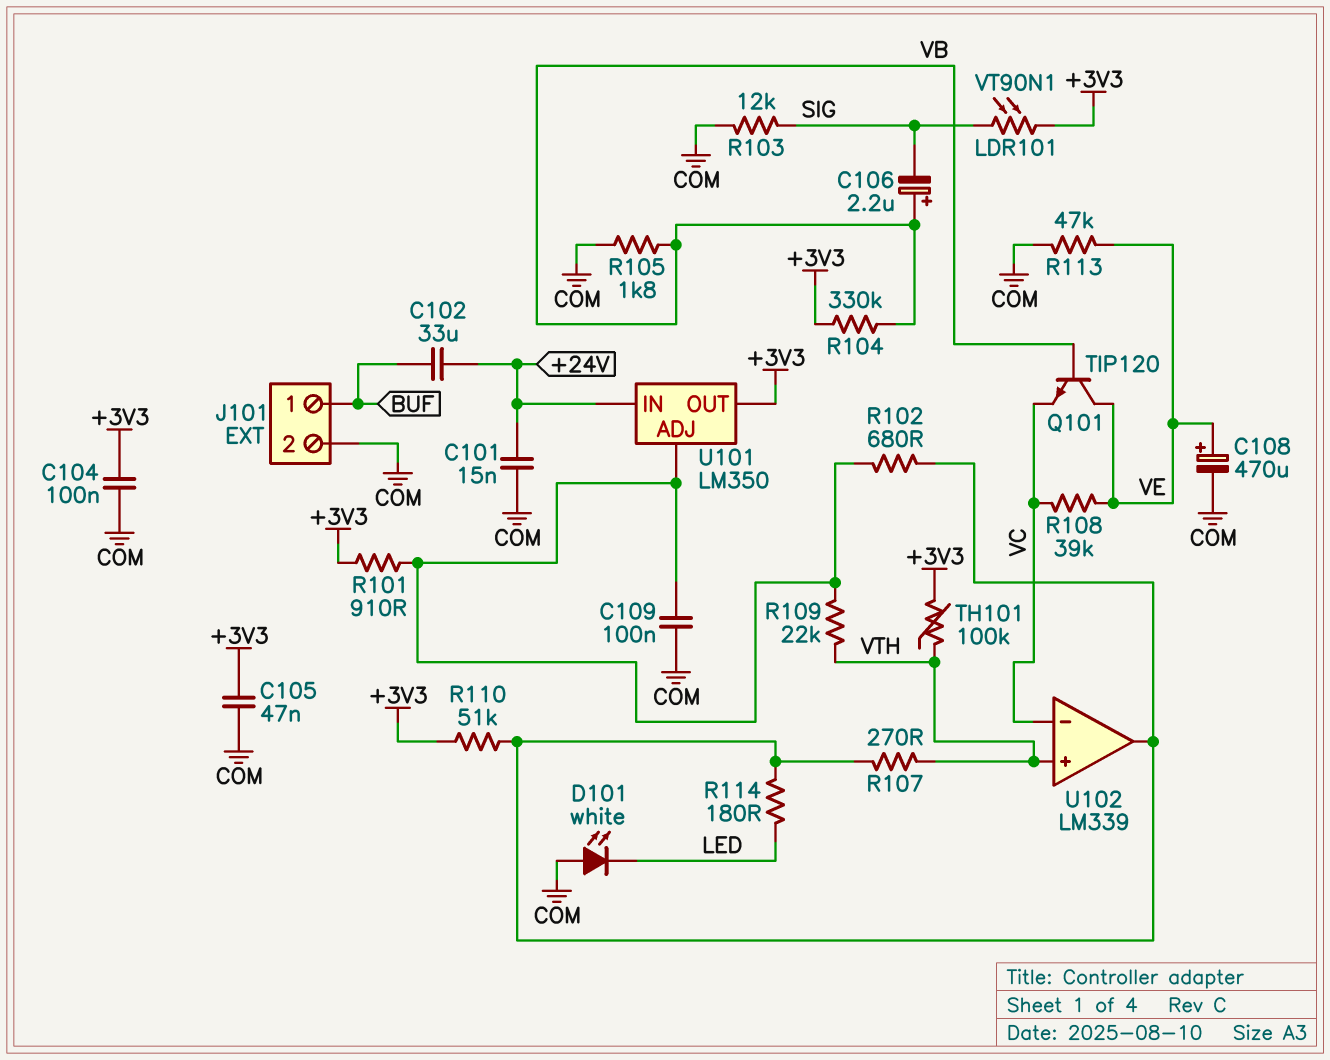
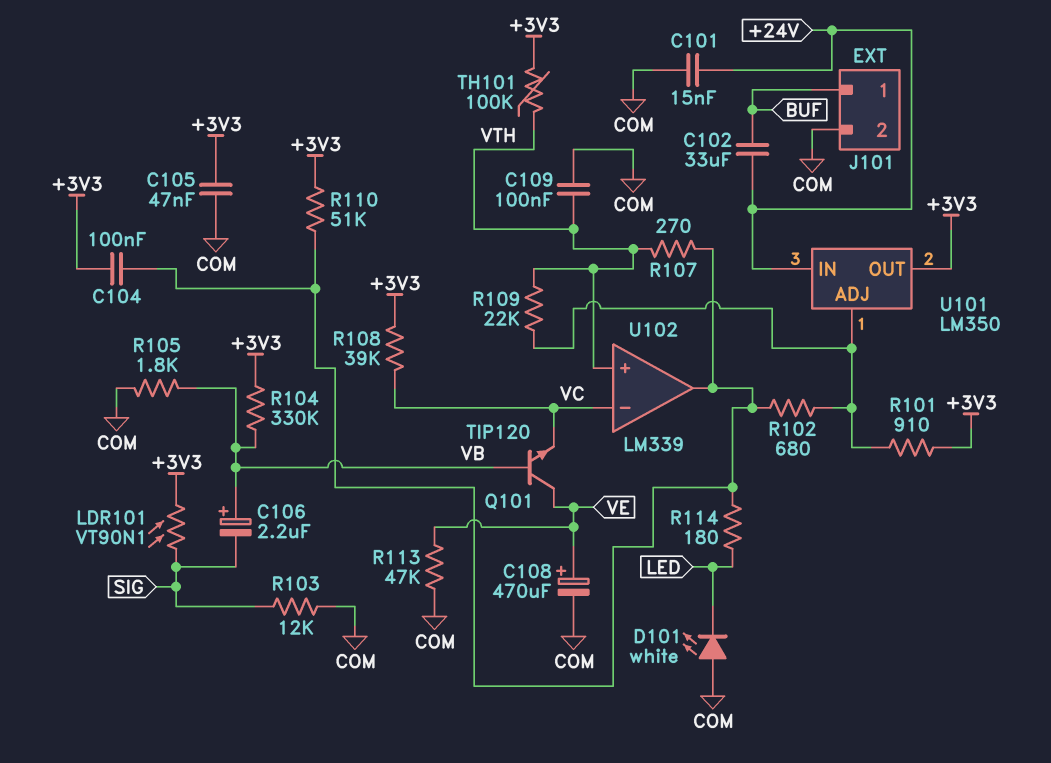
C104: 100nF (+3V3, COM) -> 100nF (+3V3, U102/out)
C109: 100nF (COM, U101/ADJ) -> 100nF (COM, VTH)
R108: 39k (VC, VE) -> 39k (+3V3, VC)

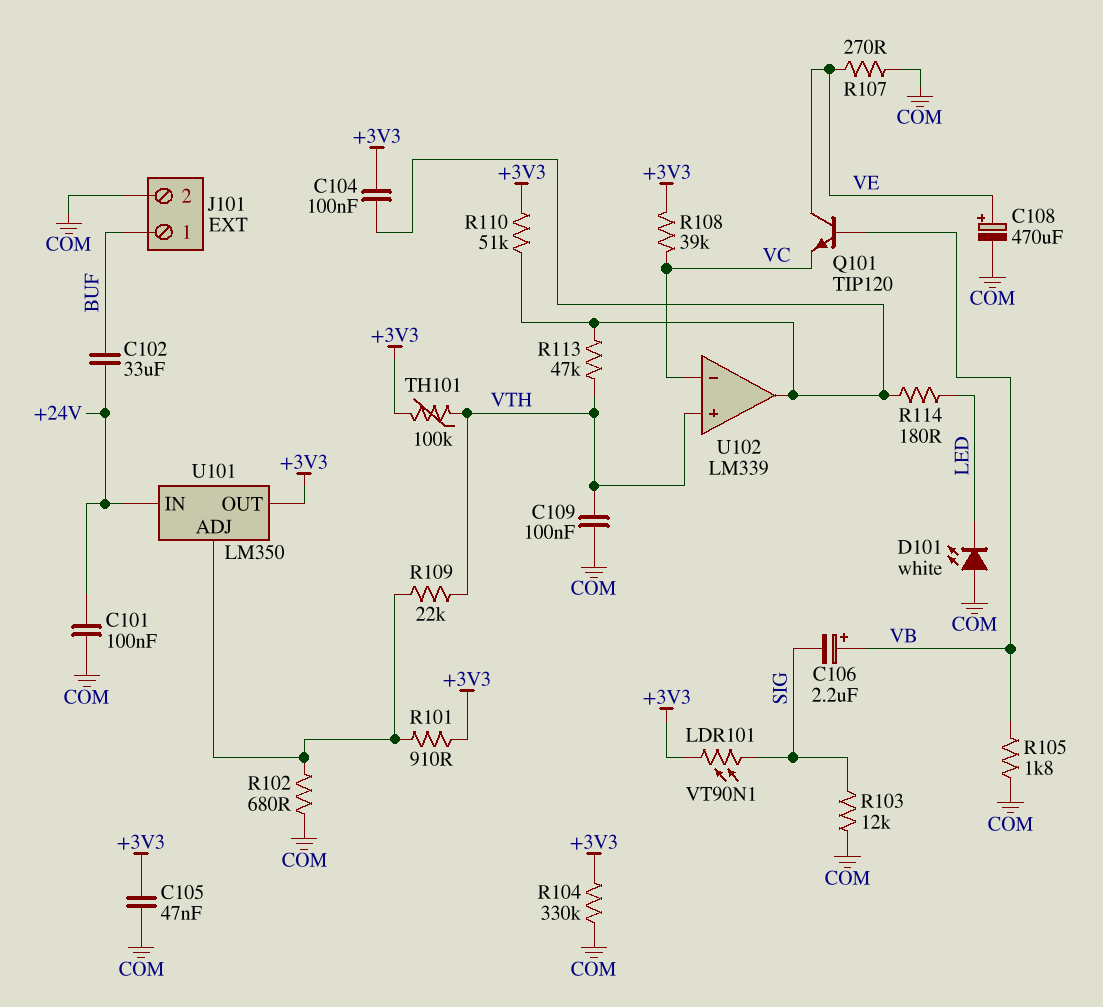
C101: 15nF (+24V, COM) -> 100nF (+24V, COM)
R102: 680 (U101/ADJ, U102/out) -> 680 (COM, U101/ADJ)
R104: 330k (+3V3, VB) -> 330k (+3V3, COM)
R107: 270 (U102/out, VTH) -> 270 (COM, VE)
R113: 47k (COM, VE) -> 47k (U102/out, VTH)

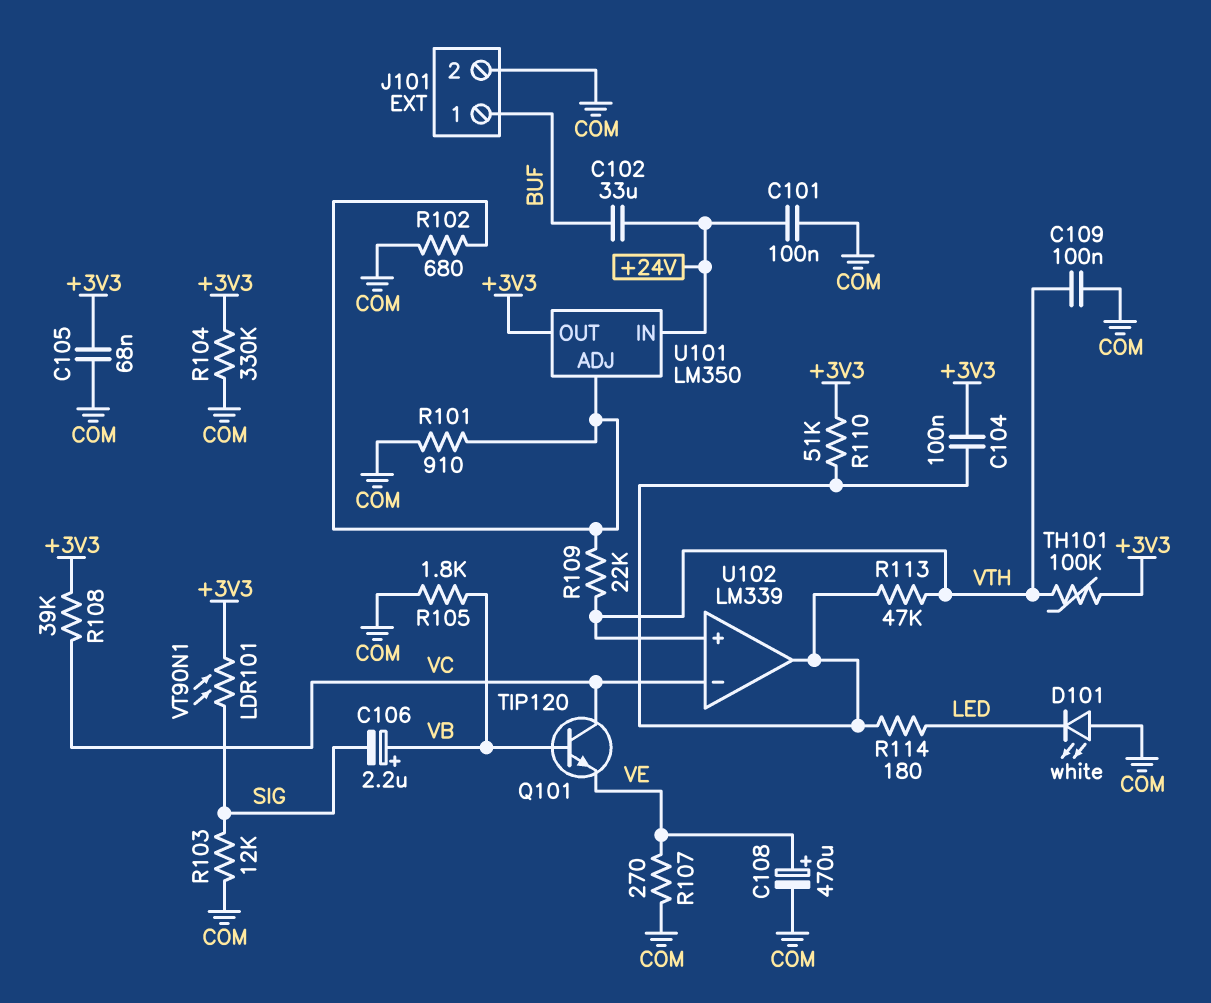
C105: 47nF (+3V3, COM) -> 68nF (+3V3, COM)
Q101: NPN TIP120 (B VB, C VE, E VC) -> NPN TIP120 (B VB, C VC, E VE)
R101: 910 (+3V3, U101/ADJ) -> 910 (COM, U101/ADJ)

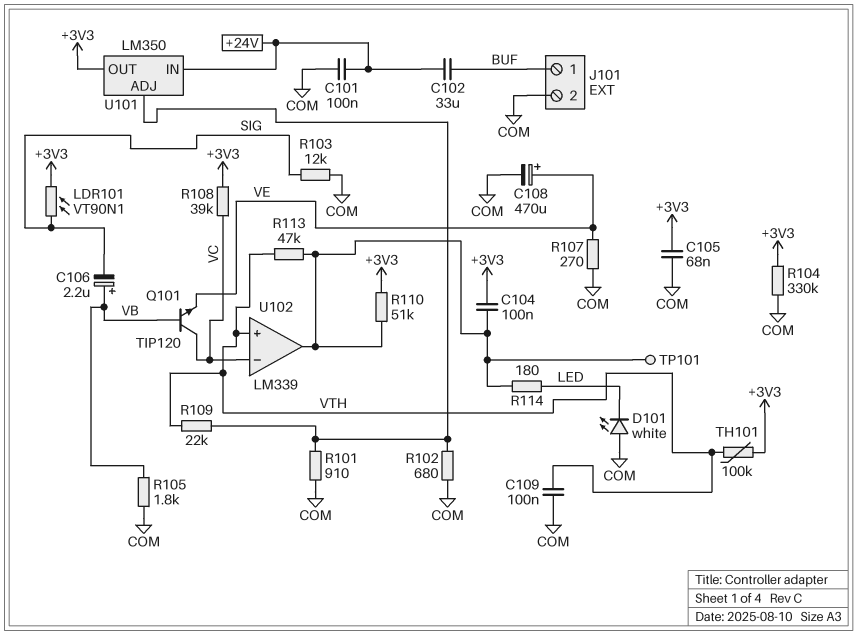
TP101: none -> test point (U102/out)

